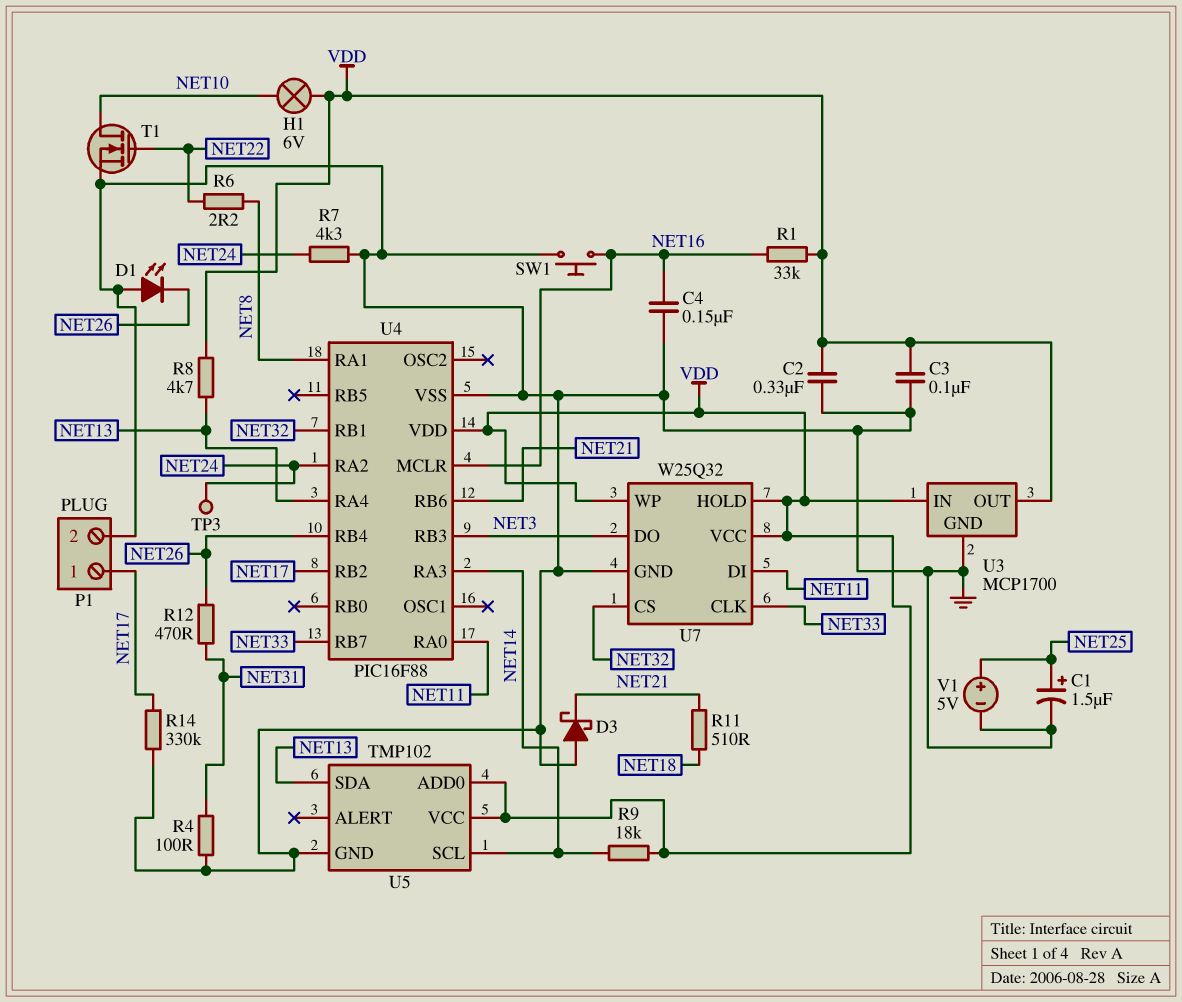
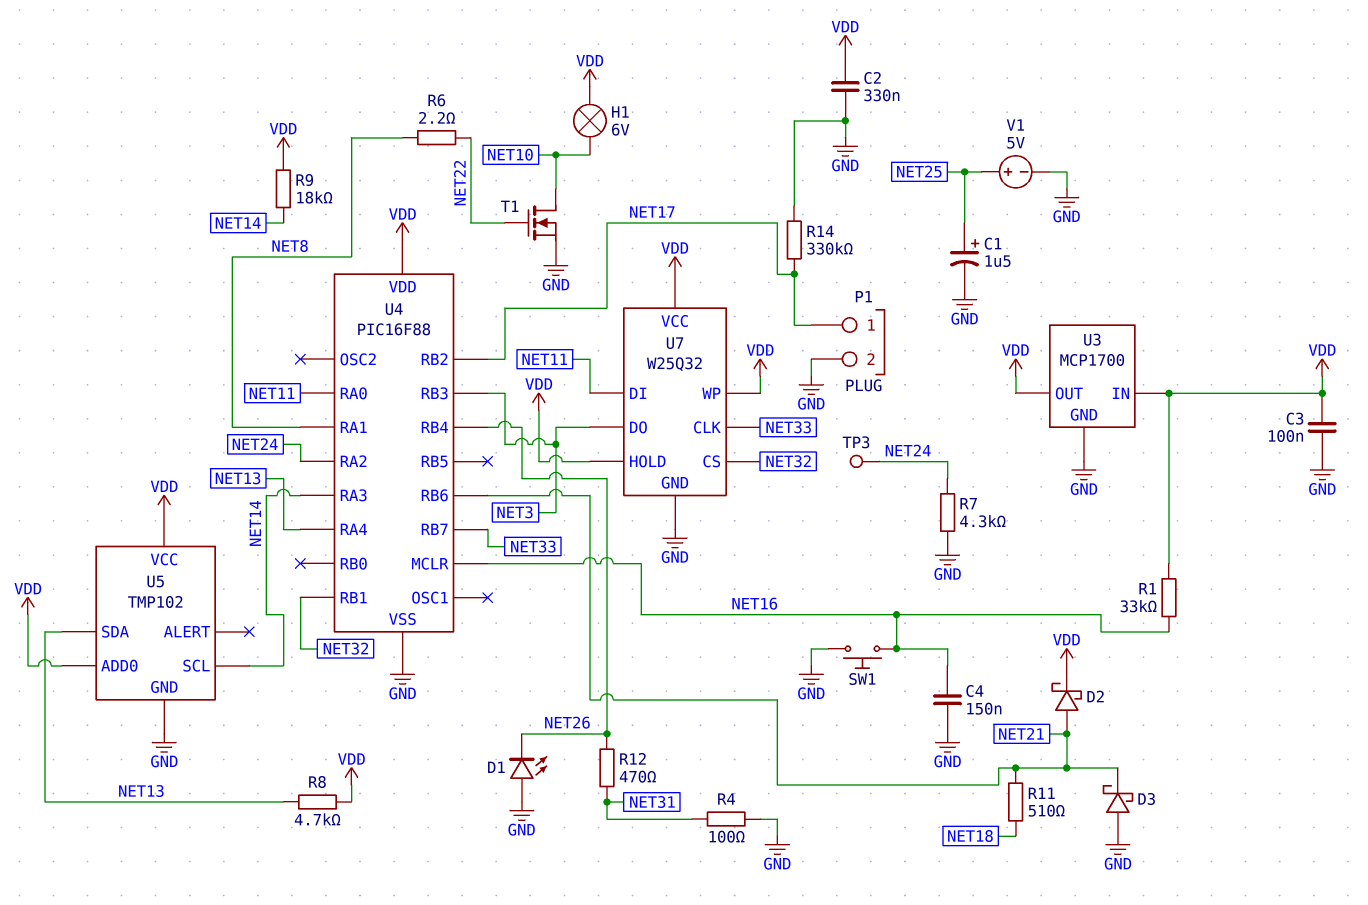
D2: none -> schottky (A NET21, K VDD)

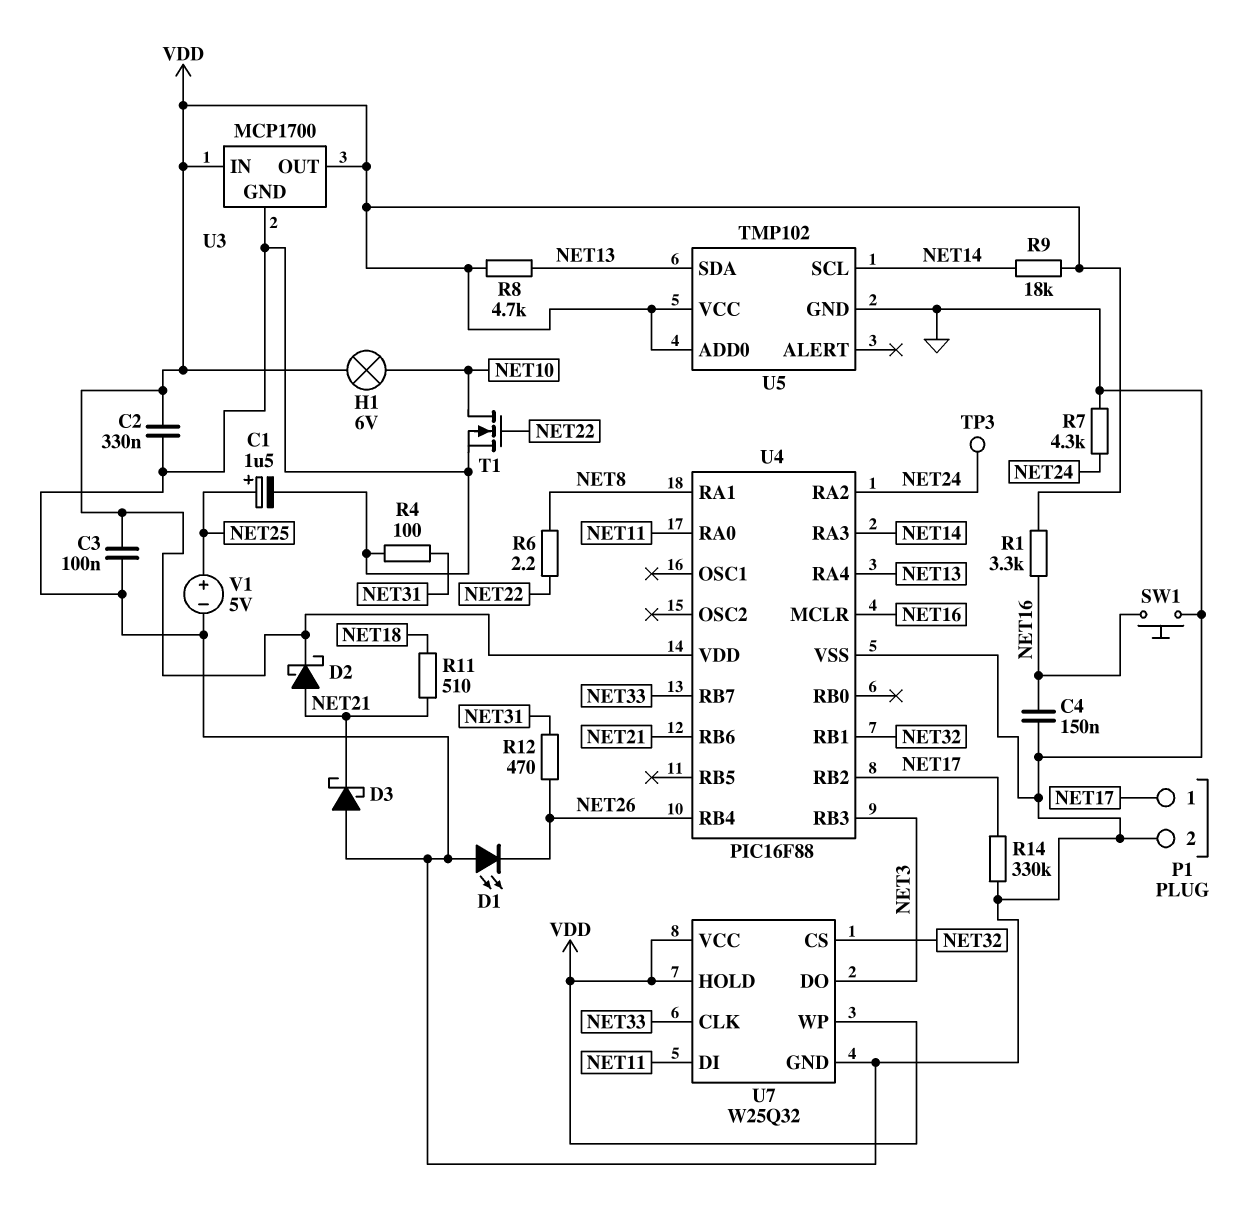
R1: 33k (NET16, VDD) -> 3.3k (NET16, VDD)

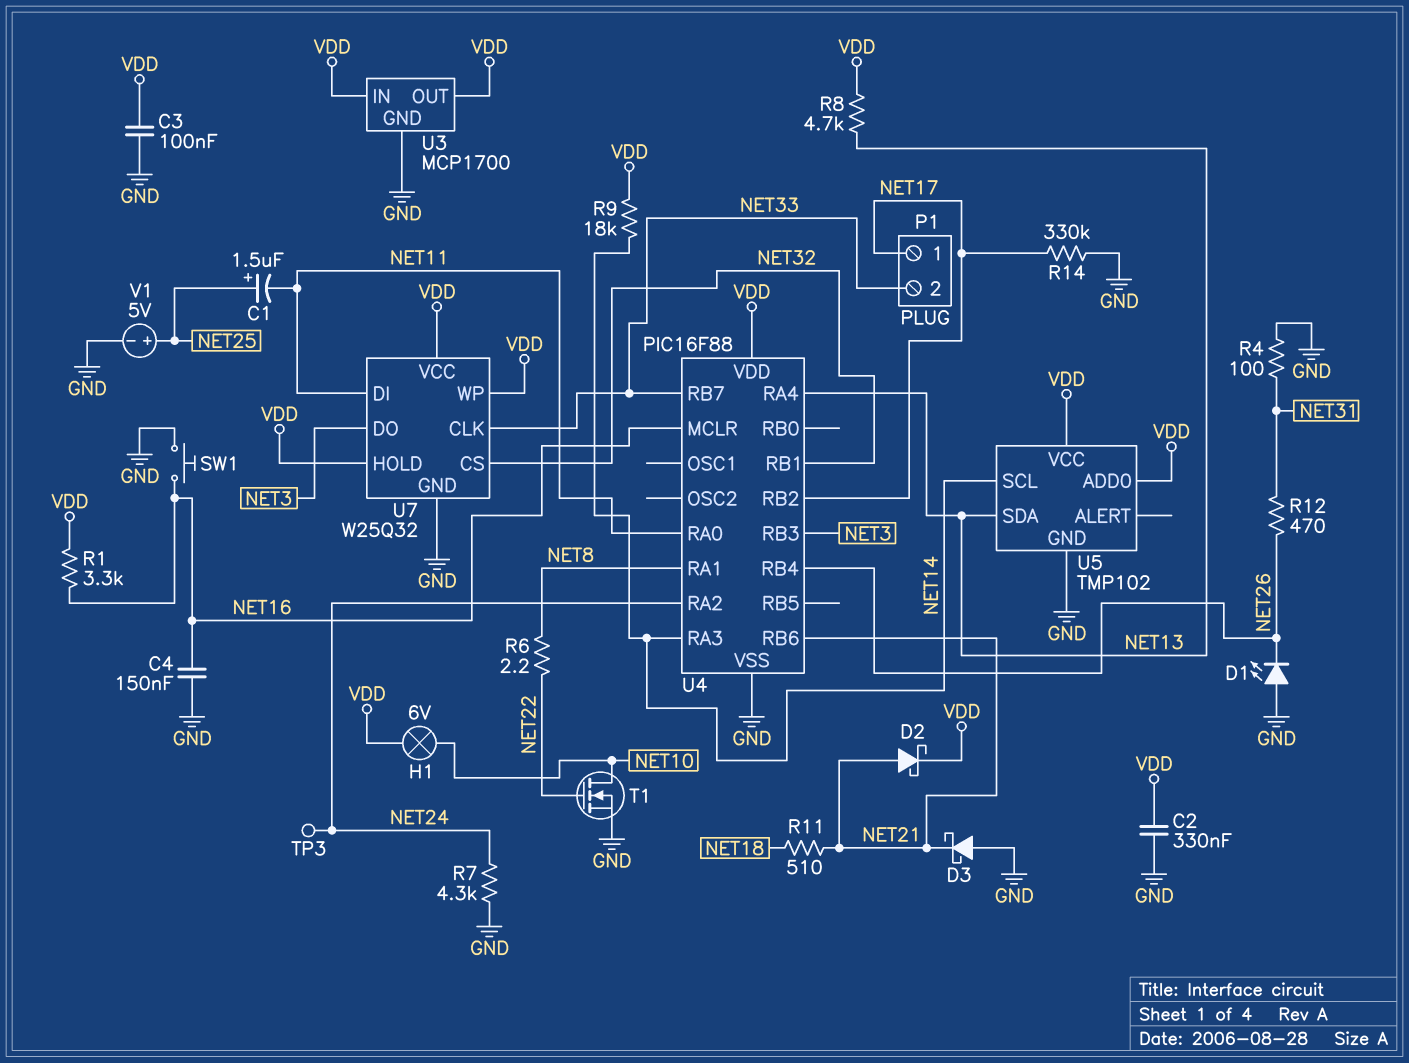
C1: 1.5uF (plus NET25, minus GND) -> 1.5uF (plus NET25, minus NET11)
P1 pin 2: GND -> NET33

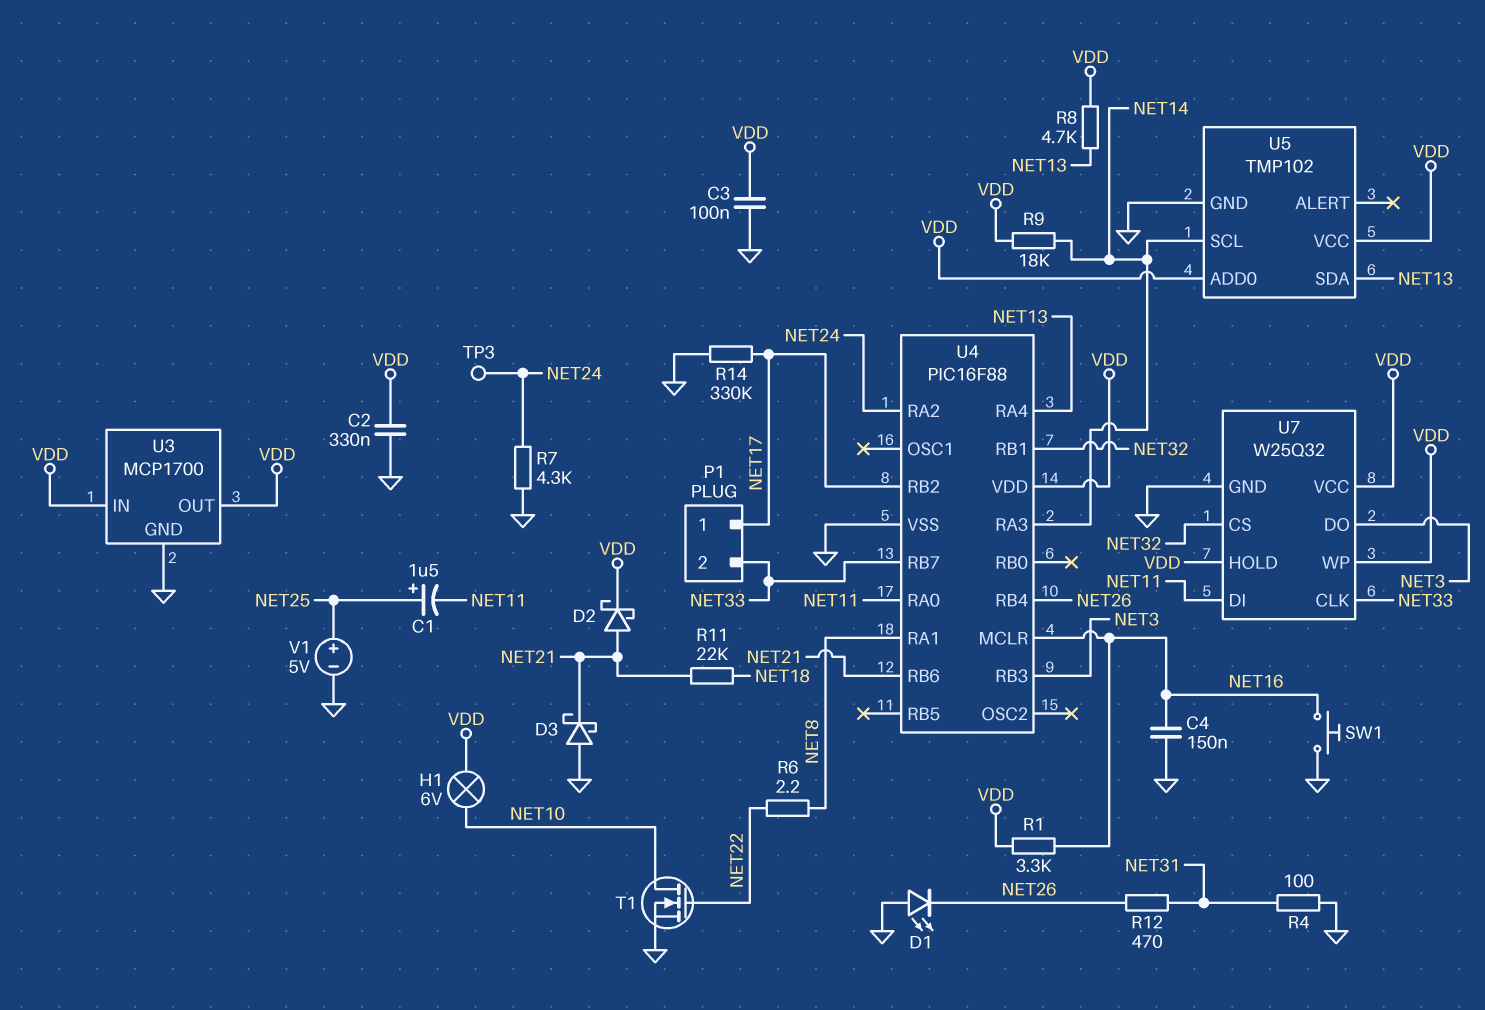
R11: 510 (NET18, NET21) -> 22k (NET18, NET21)

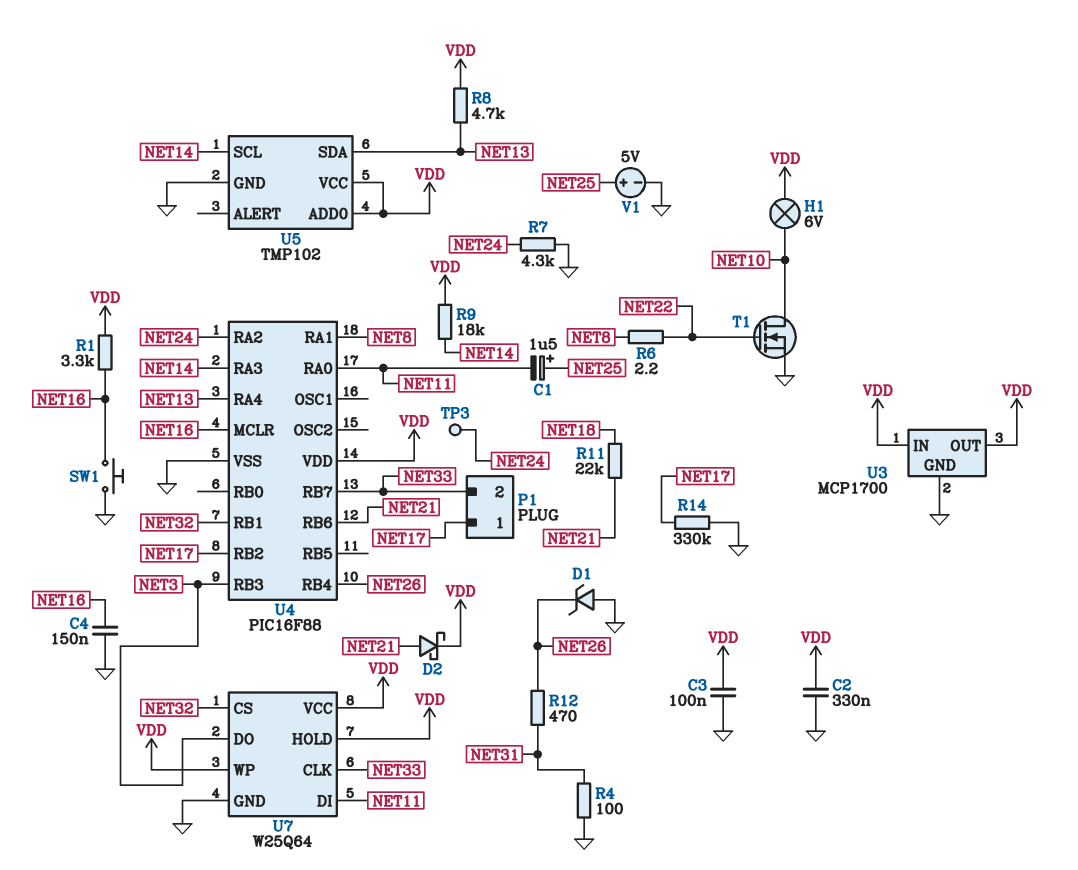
D1: LED (A GND, K NET26) -> zener (A GND, K NET26)
D3: schottky (A GND, K NET21) -> none
U7: W25Q32 -> W25Q64

